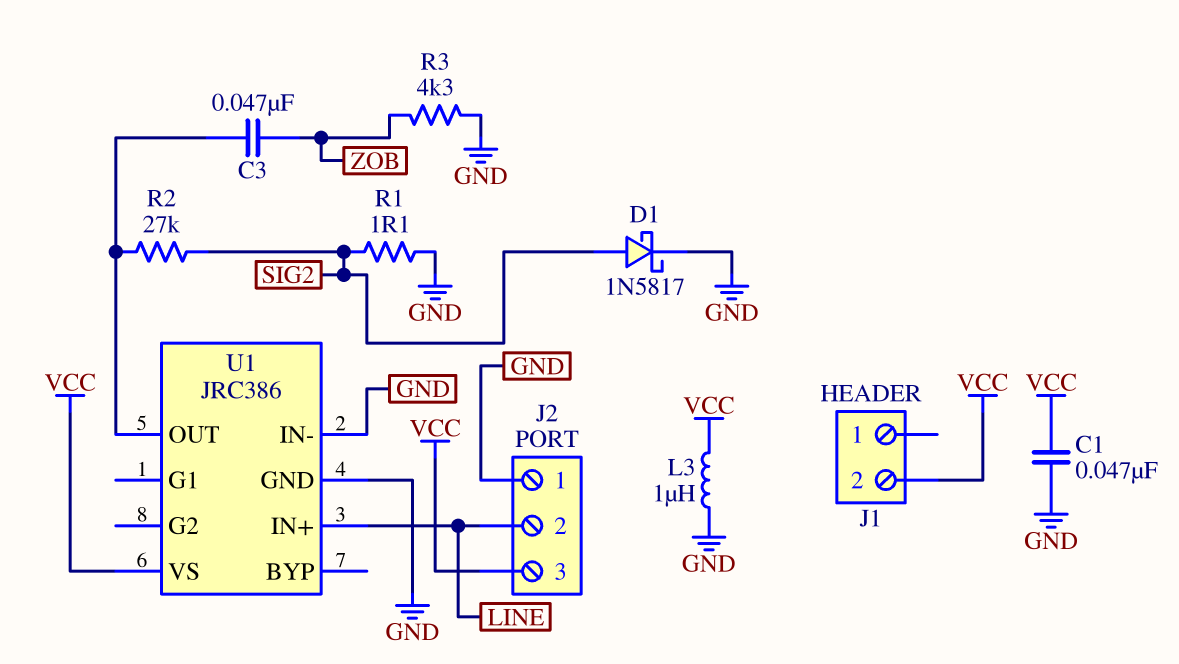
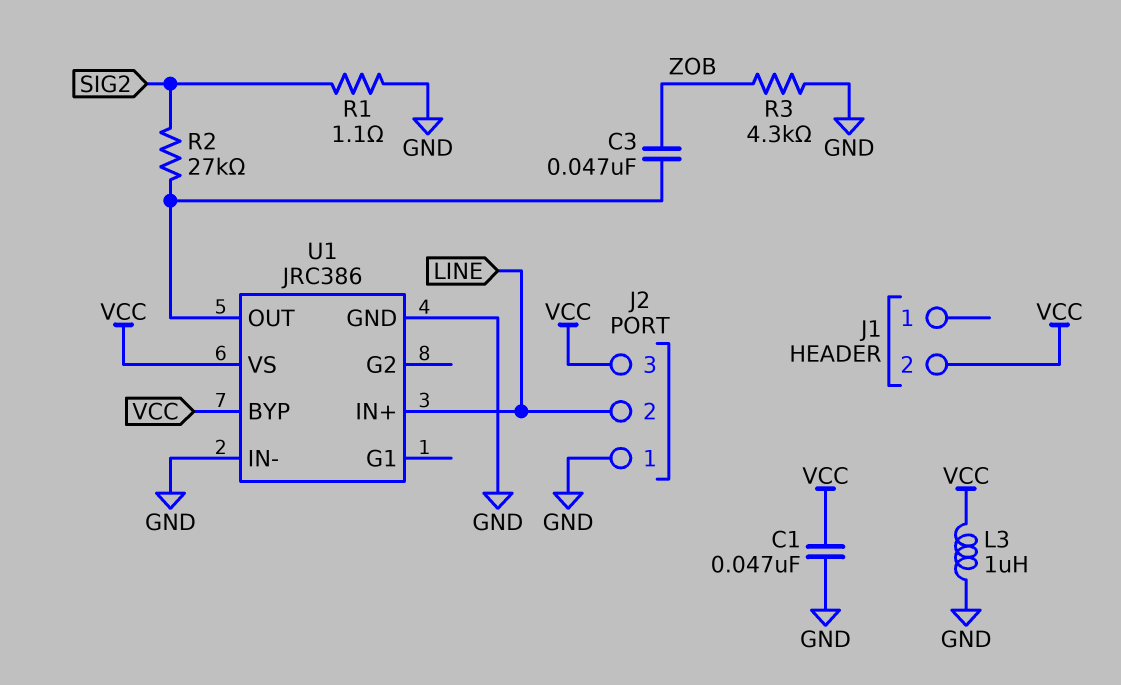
D1: schottky 1N5817 (A SIG2, K GND) -> none
U1 pin BYP: none -> VCC

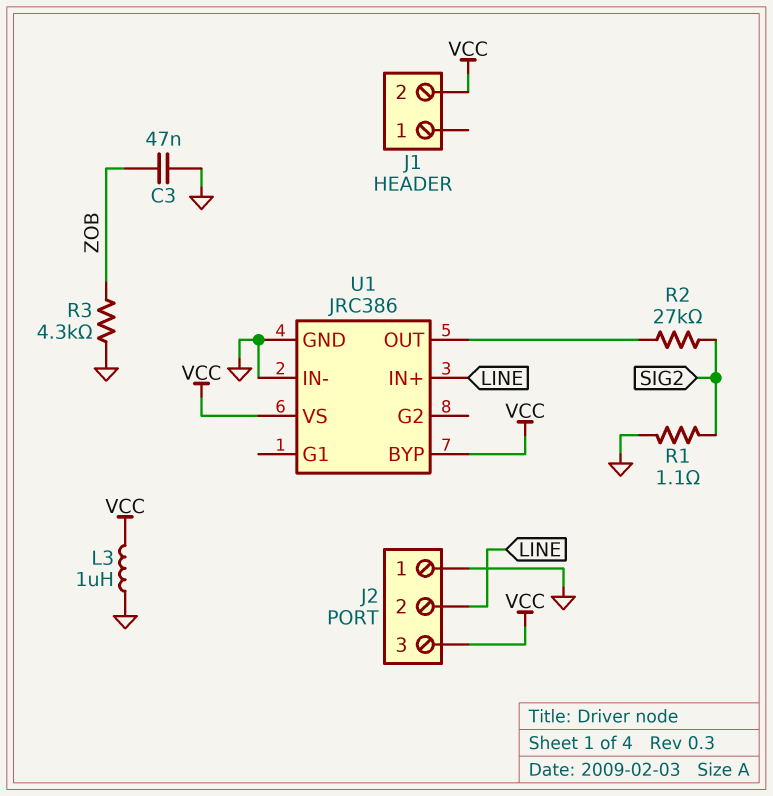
C1: 47nF (GND, VCC) -> none
C3: 47nF (U1/OUT, ZOB) -> 47nF (GND, ZOB)

